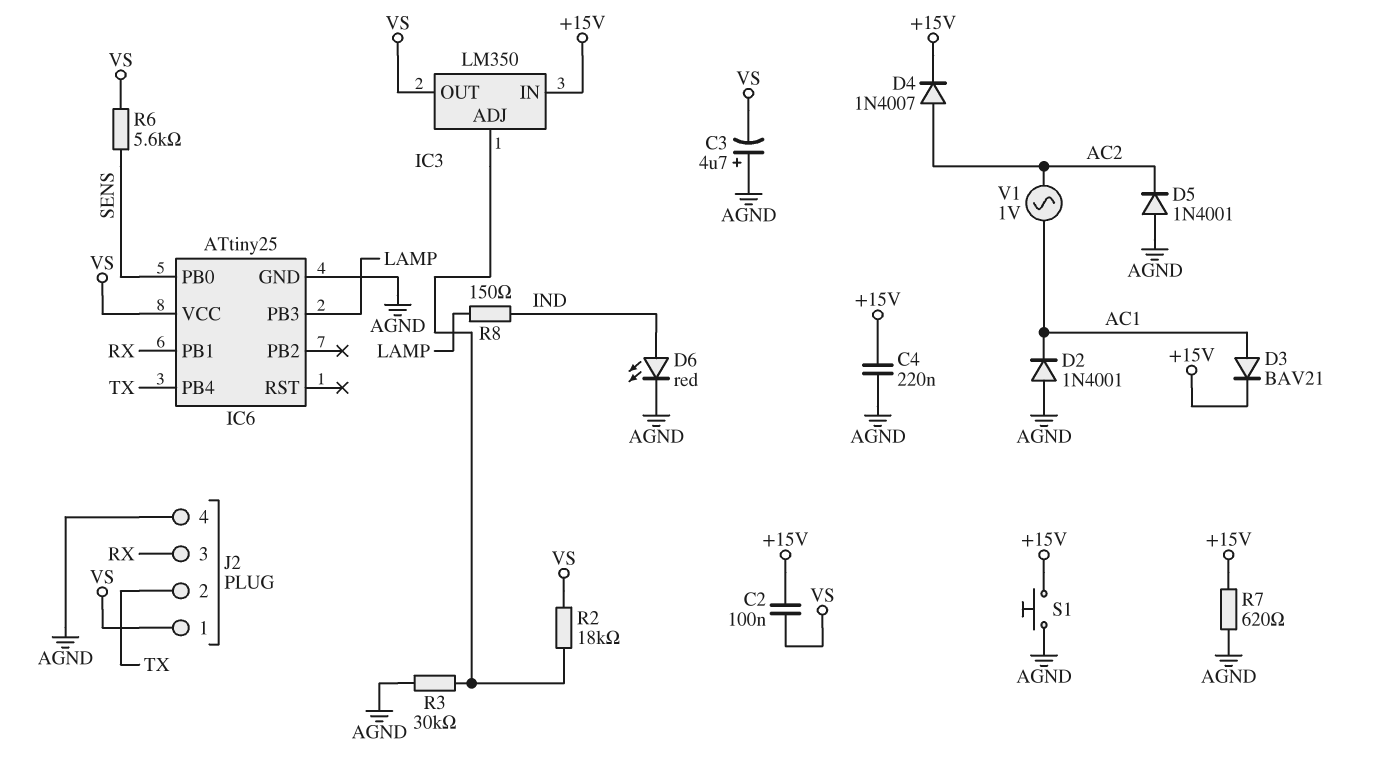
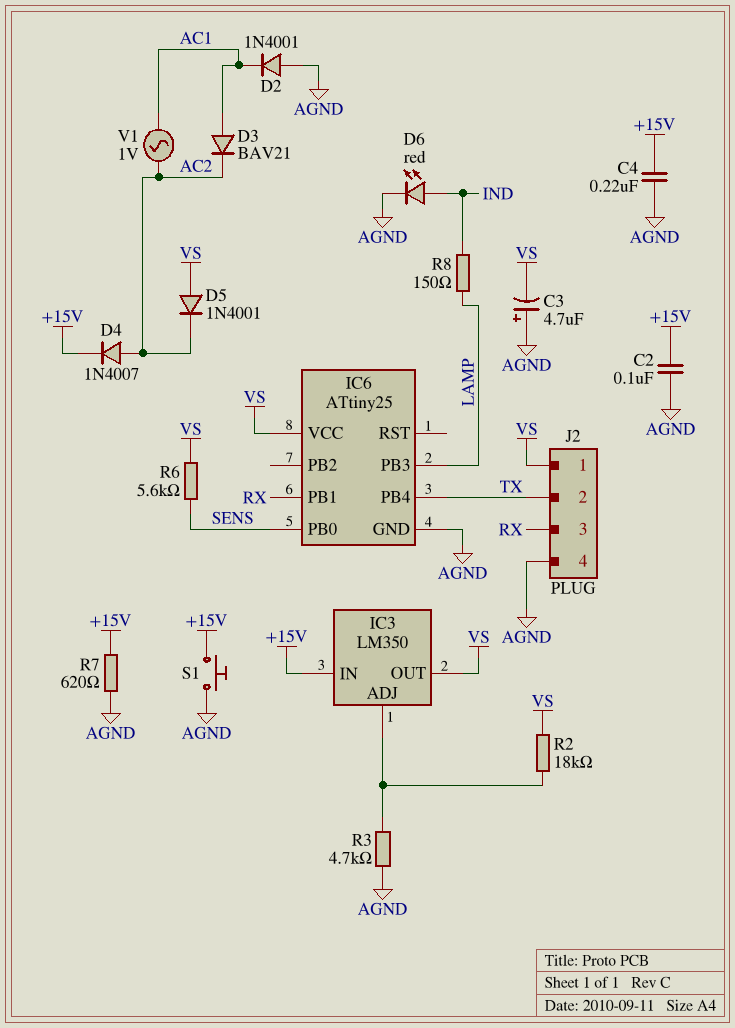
C2: 100nF (+15V, VS) -> 100nF (+15V, AGND)
D3: diode BAV21 (A AC1, K +15V) -> diode BAV21 (A AC1, K AC2)
D5: diode 1N4001 (A AGND, K AC2) -> diode 1N4001 (A VS, K AC2)
R3: 30k (AGND, IC3/ADJ) -> 4.7k (AGND, IC3/ADJ)

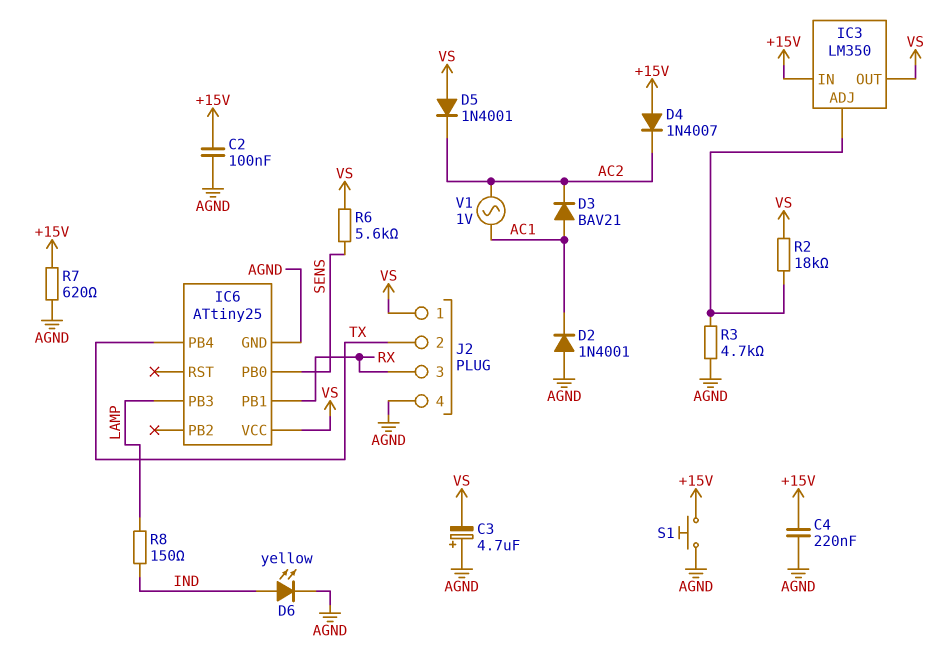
D4: diode 1N4007 (A AC2, K +15V) -> diode 1N4007 (A +15V, K AC2)
D6: LED red (A IND, K AGND) -> LED yellow (A IND, K AGND)

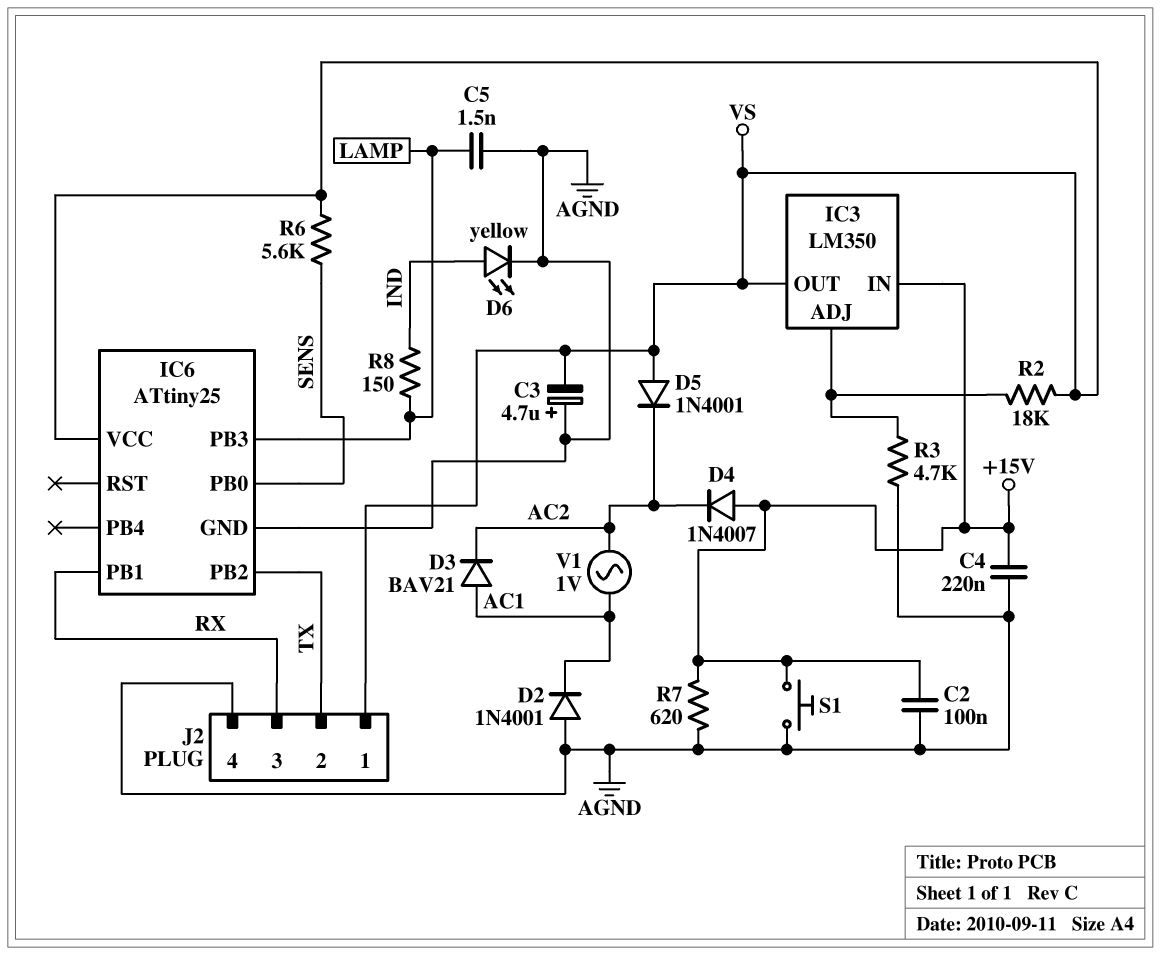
C5: none -> 1.5nF (AGND, LAMP)
IC6 pin PB2: none -> TX
IC6 pin PB4: TX -> none

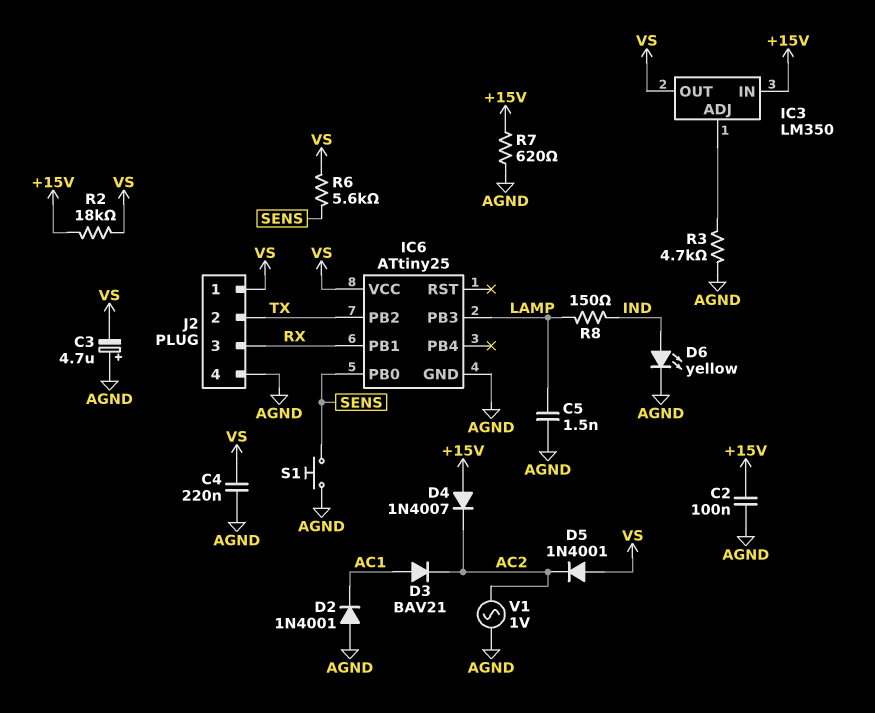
C4: 220nF (+15V, AGND) -> 220nF (AGND, VS)
R2: 18k (IC3/ADJ, VS) -> 18k (+15V, VS)
S1: button (+15V, AGND) -> button (AGND, SENS)
V1: AC 1V (AC1, AC2) -> AC 1V (AC2, AGND)

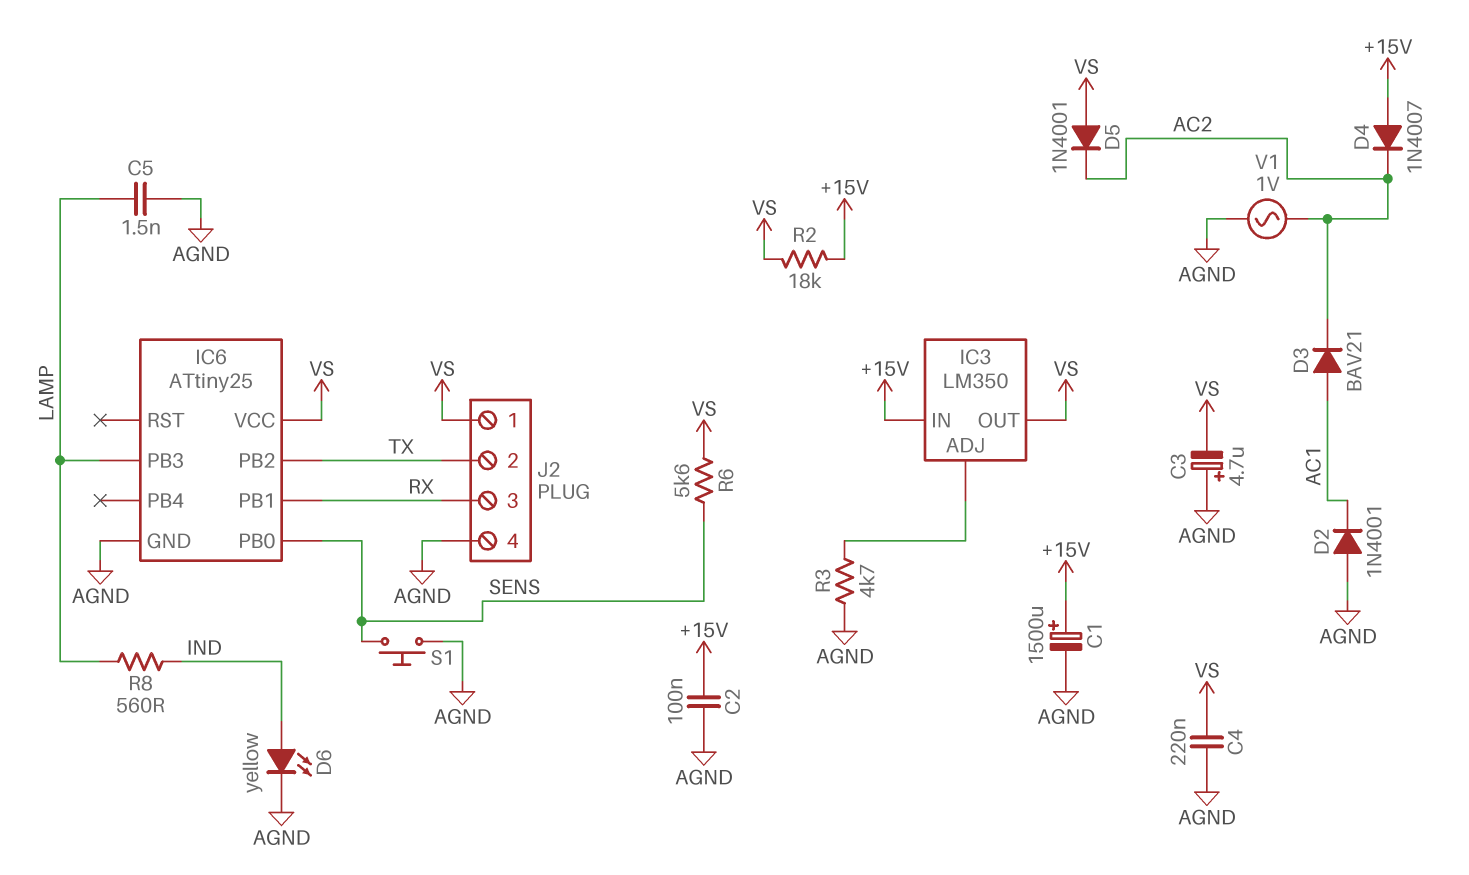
C1: none -> 1500uF (plus +15V, minus AGND)
R7: 620 (+15V, AGND) -> none
R8: 150 (IND, LAMP) -> 560 (IND, LAMP)

